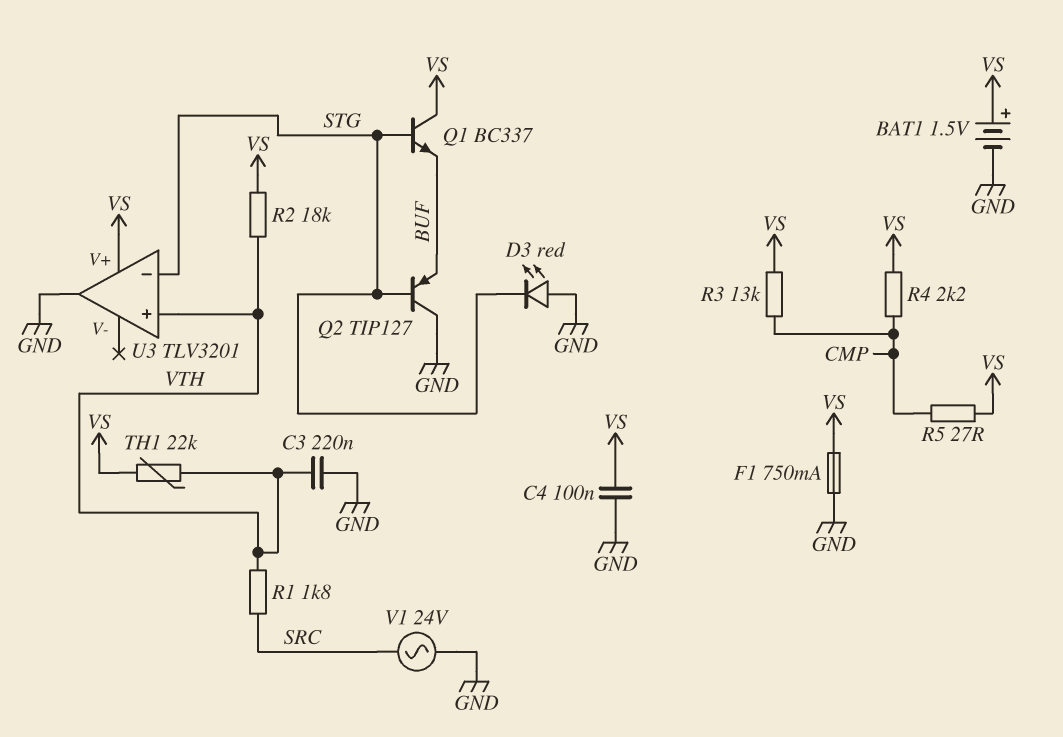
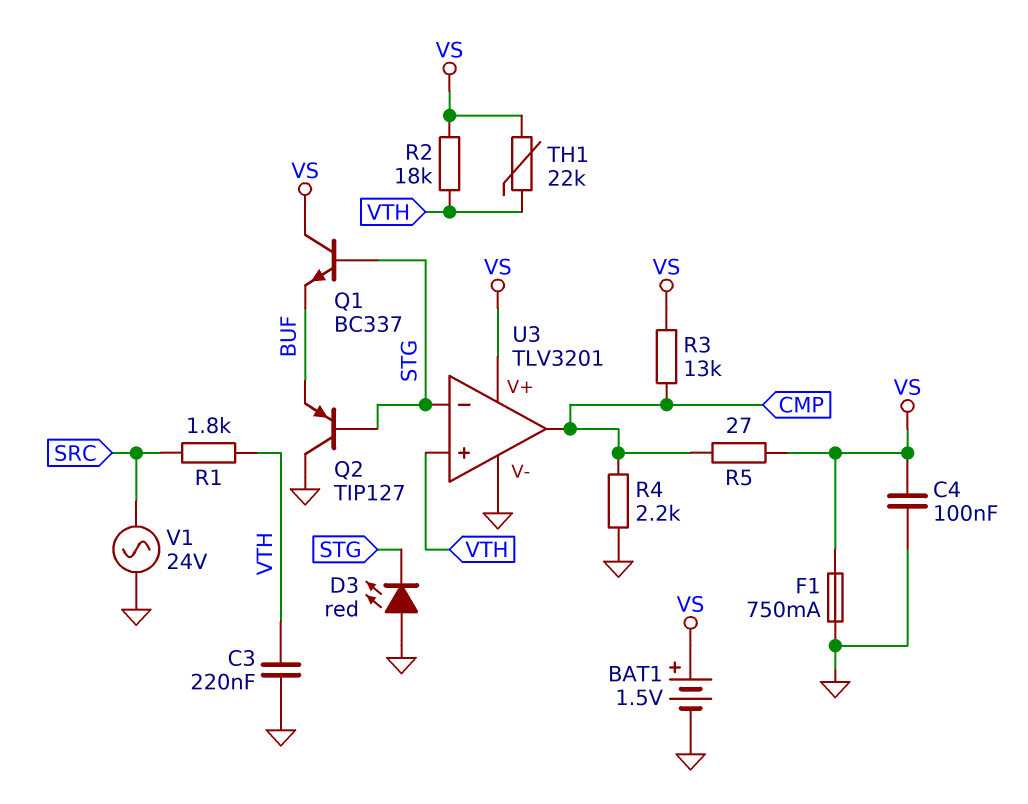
R4: 2.2k (CMP, VS) -> 2.2k (CMP, GND)
U3 pin V-: none -> GND
U3 pin out: GND -> CMP

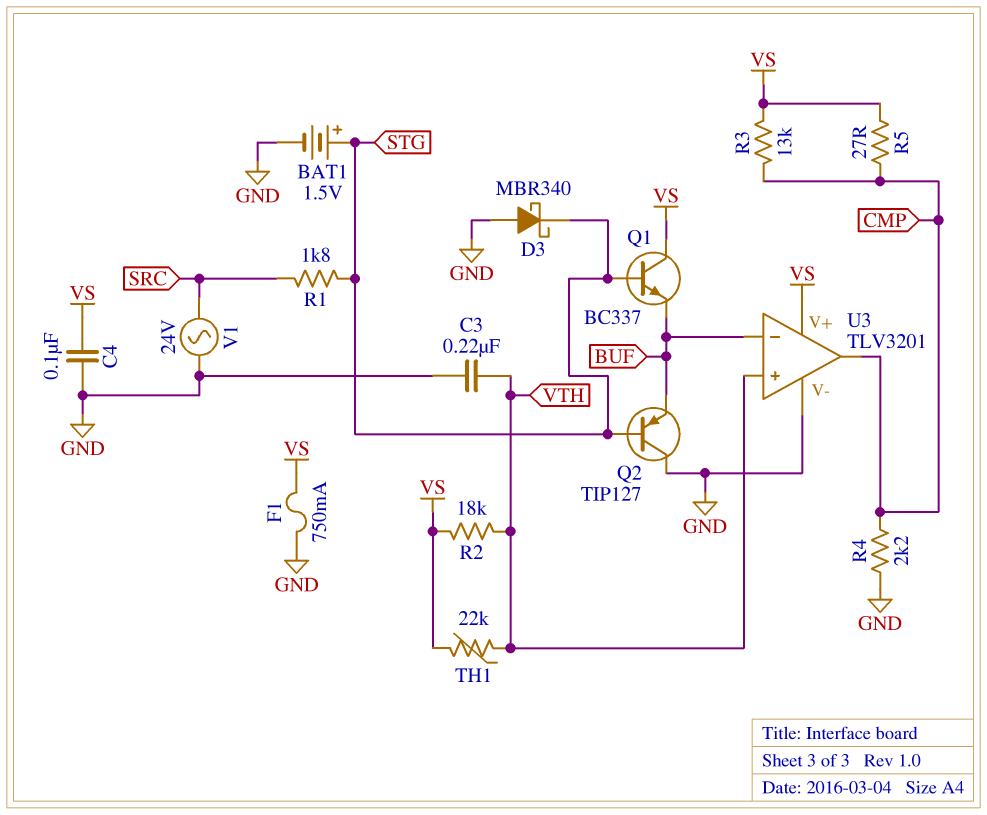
BAT1: 1.5V (plus VS, minus GND) -> 1.5V (plus STG, minus GND)
D3: LED red (A GND, K STG) -> schottky MBR340 (A GND, K STG)
R1: 1.8k (SRC, VTH) -> 1.8k (SRC, STG)
U3 pin in-: STG -> BUF

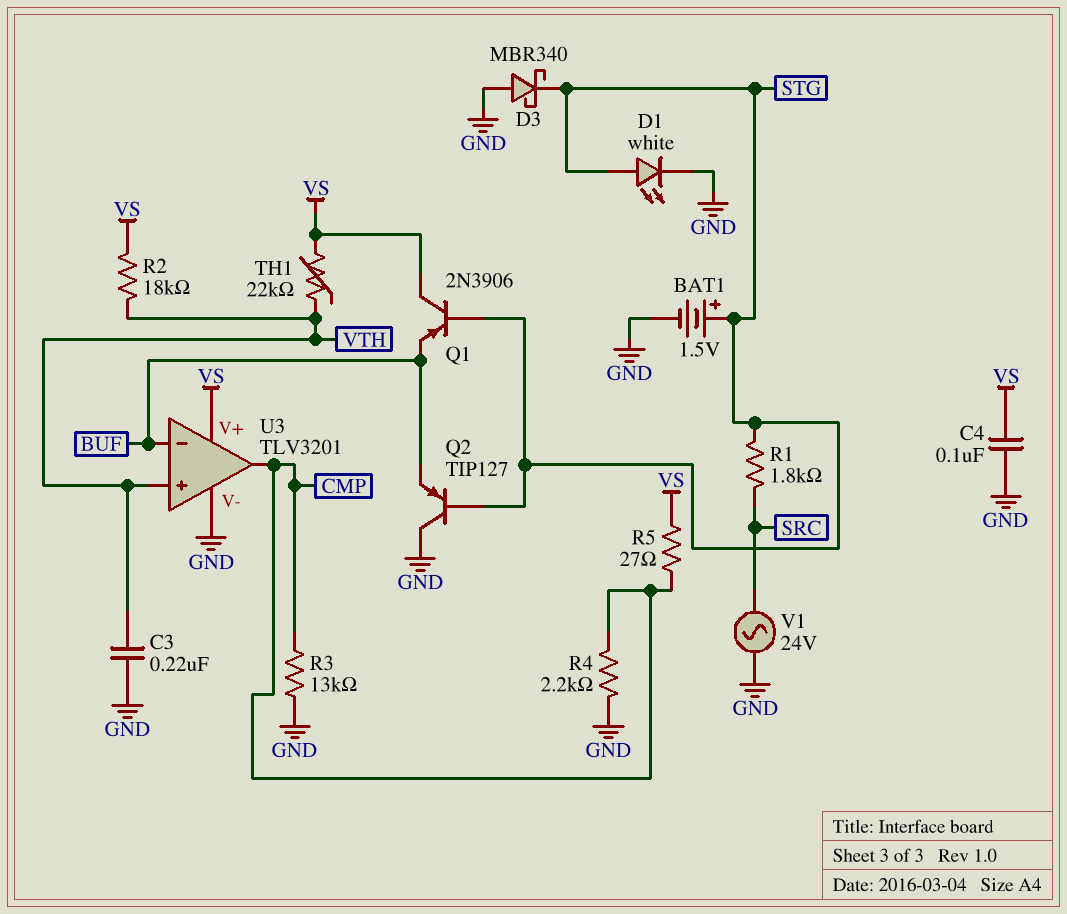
D1: none -> LED white (A STG, K GND)
F1: 750mA (GND, VS) -> none
Q1: NPN BC337 (B STG, C VS, E BUF) -> PNP 2N3906 (B STG, C VS, E BUF)
R3: 13k (CMP, VS) -> 13k (CMP, GND)

